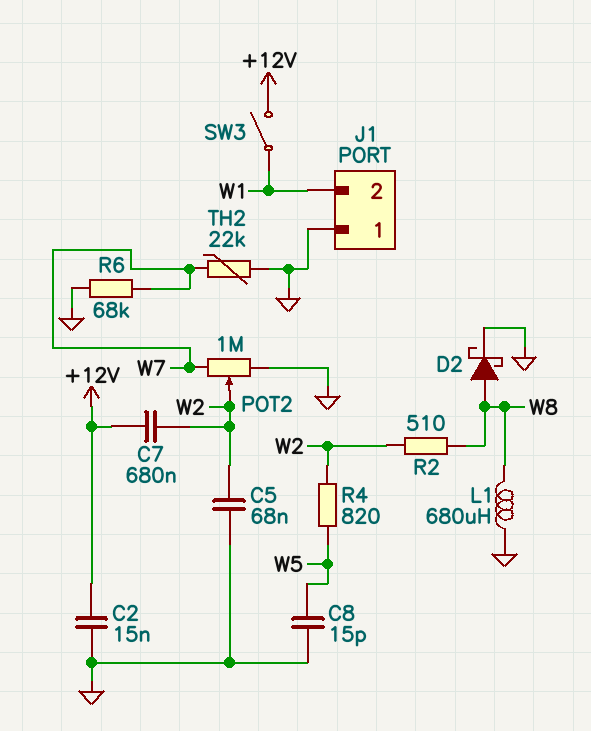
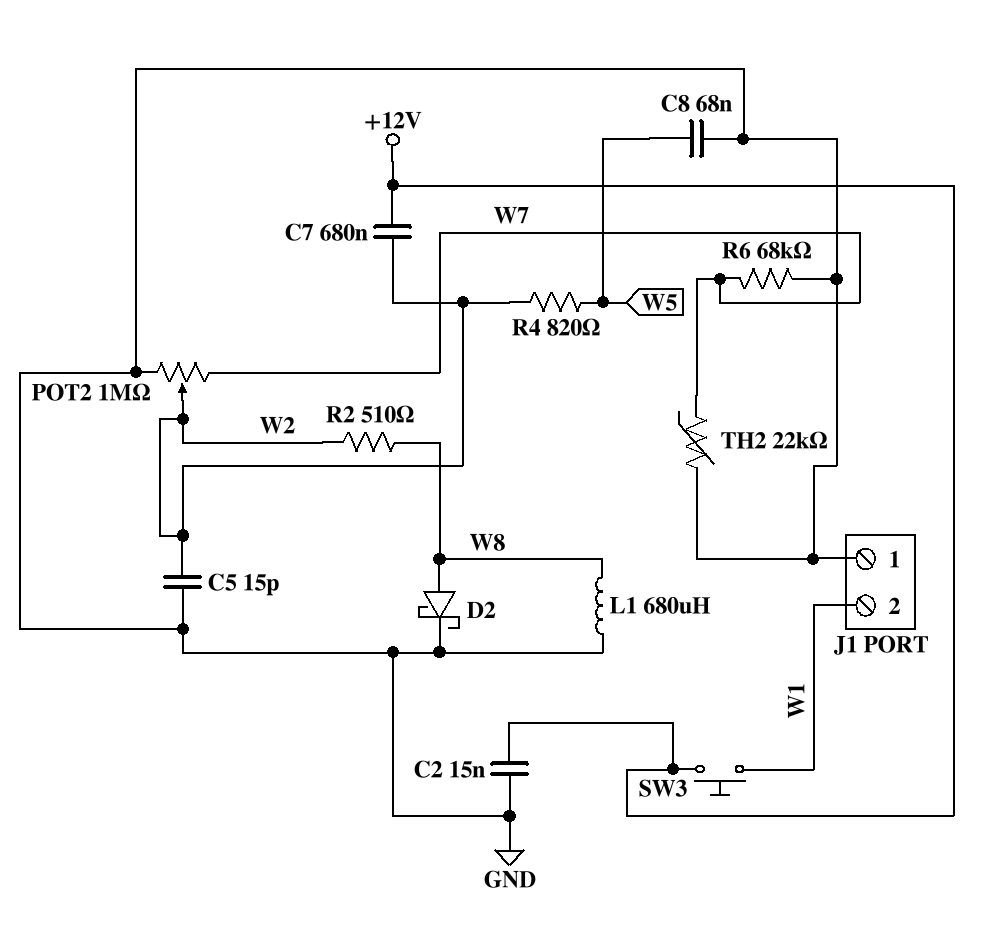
C5: 68nF (GND, W2) -> 15pF (GND, W2)
C8: 15pF (GND, W5) -> 68nF (GND, W5)
SW3: switch (+12V, W1) -> button (+12V, W1)

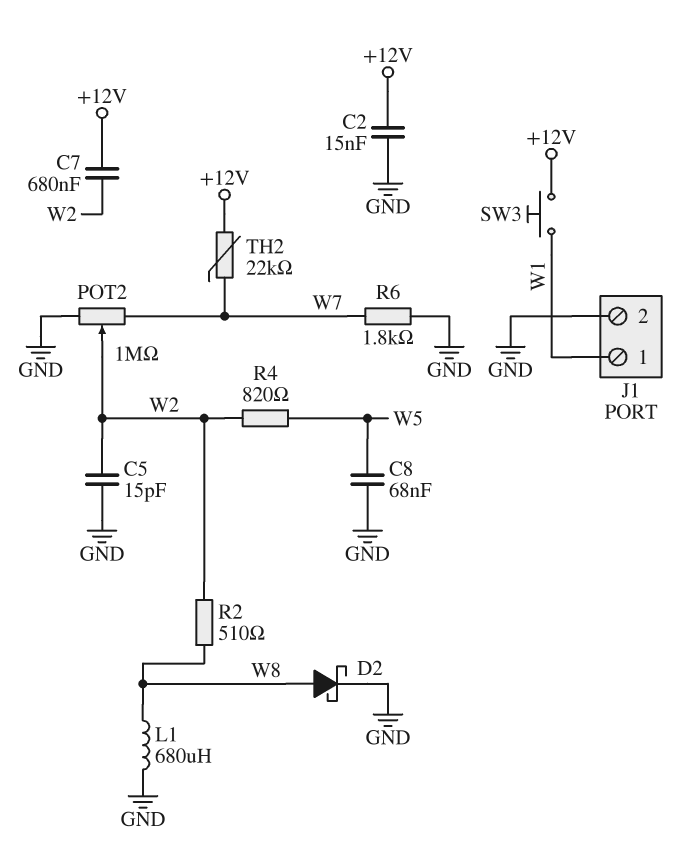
J1 pin 1: GND -> W1
J1 pin 2: W1 -> GND
R6: 68k (GND, W7) -> 1.8k (GND, W7)
TH2: 22k (GND, W7) -> 22k (+12V, W7)

